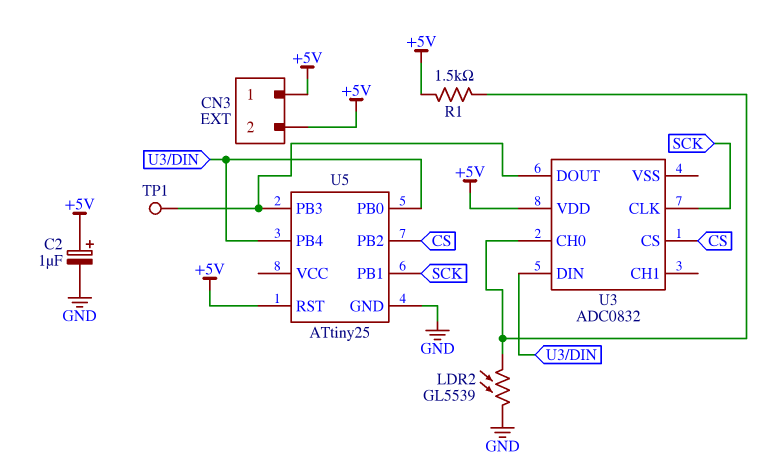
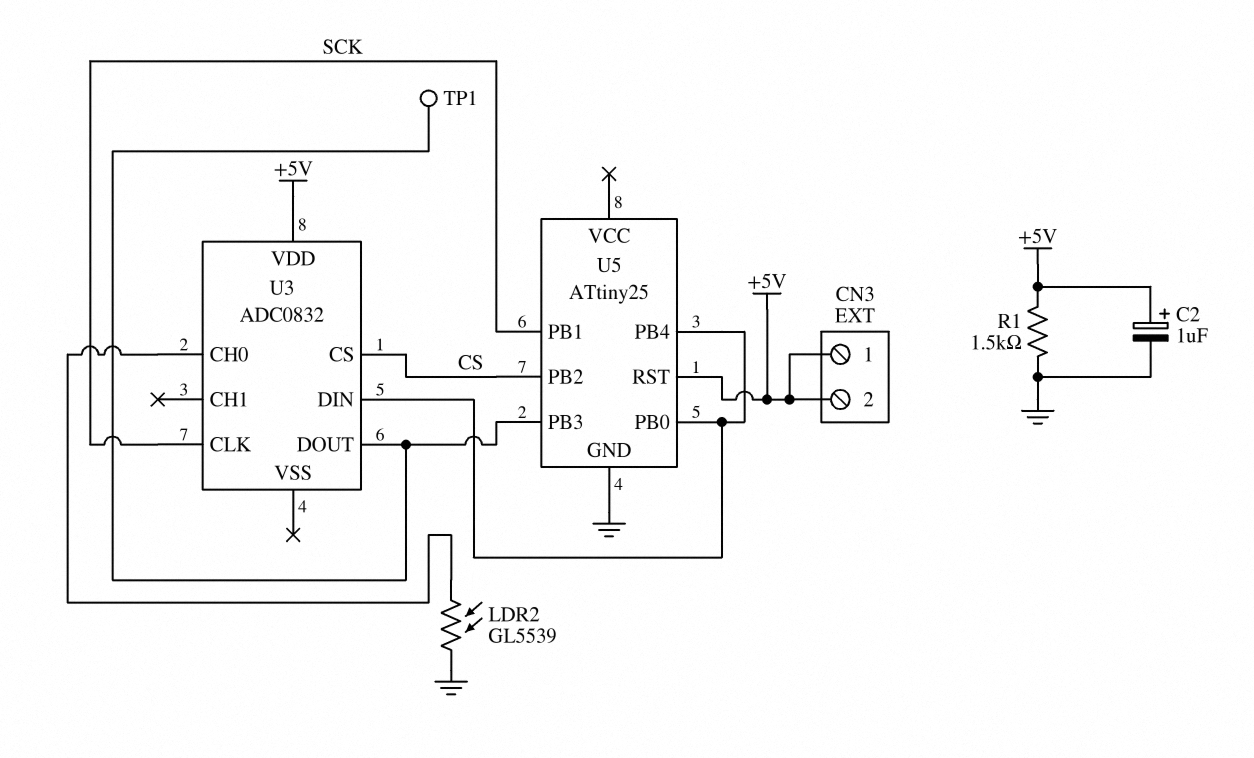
R1: 1.5k (+5V, U3/CH0) -> 1.5k (+5V, GND)

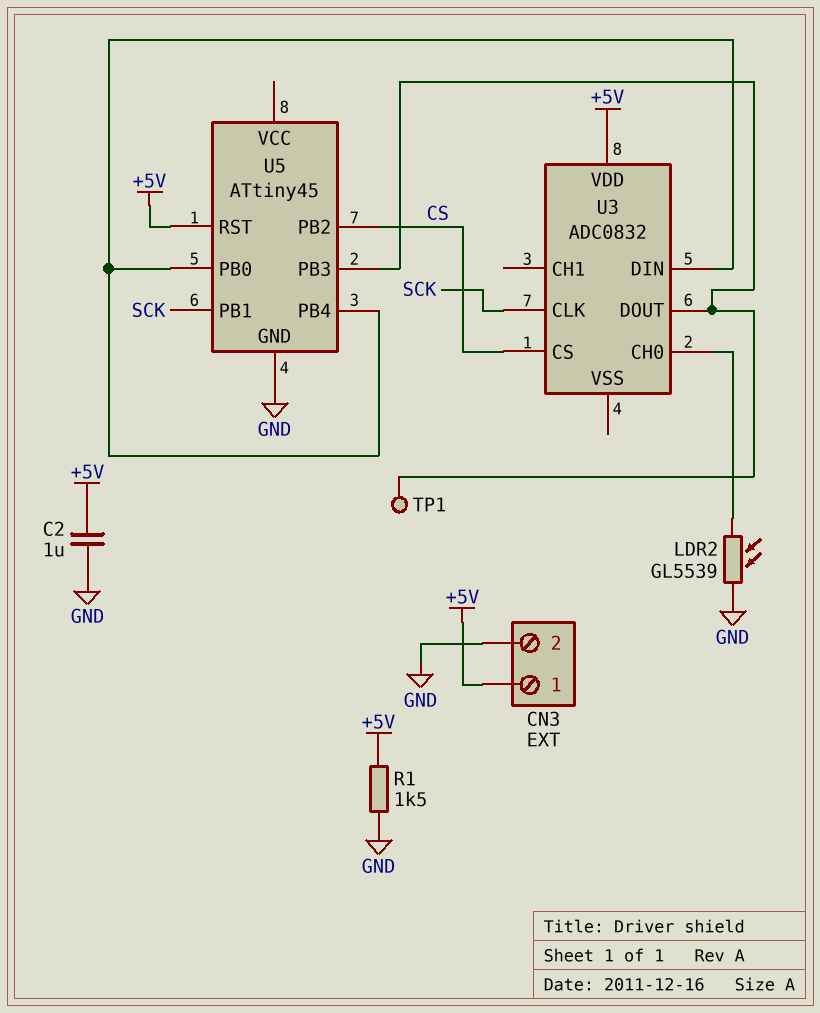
C2: 1uF (plus +5V, minus GND) -> 1uF (+5V, GND)
CN3 pin 2: +5V -> GND
U5: ATtiny25 -> ATtiny45

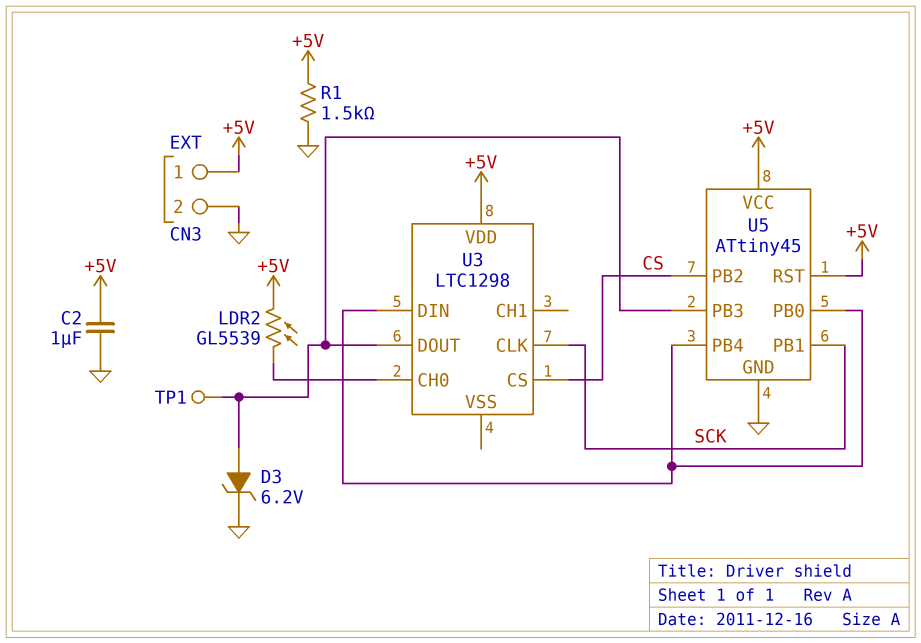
D3: none -> zener 6.2V (A U3/DOUT, K GND)
LDR2: GL5539 (GND, U3/CH0) -> GL5539 (+5V, U3/CH0)
U3: ADC0832 -> LTC1298
U5 pin VCC: none -> +5V

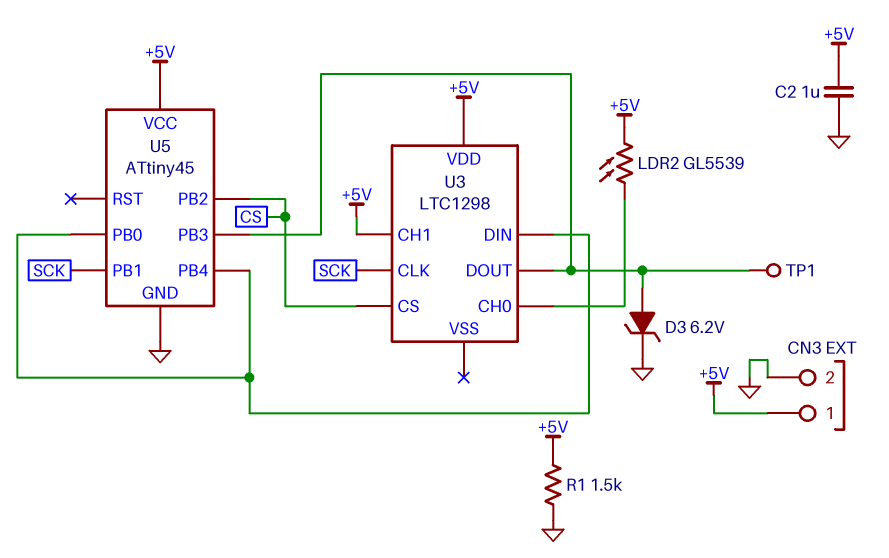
U3 pin CH1: none -> +5V
U5 pin RST: +5V -> none

